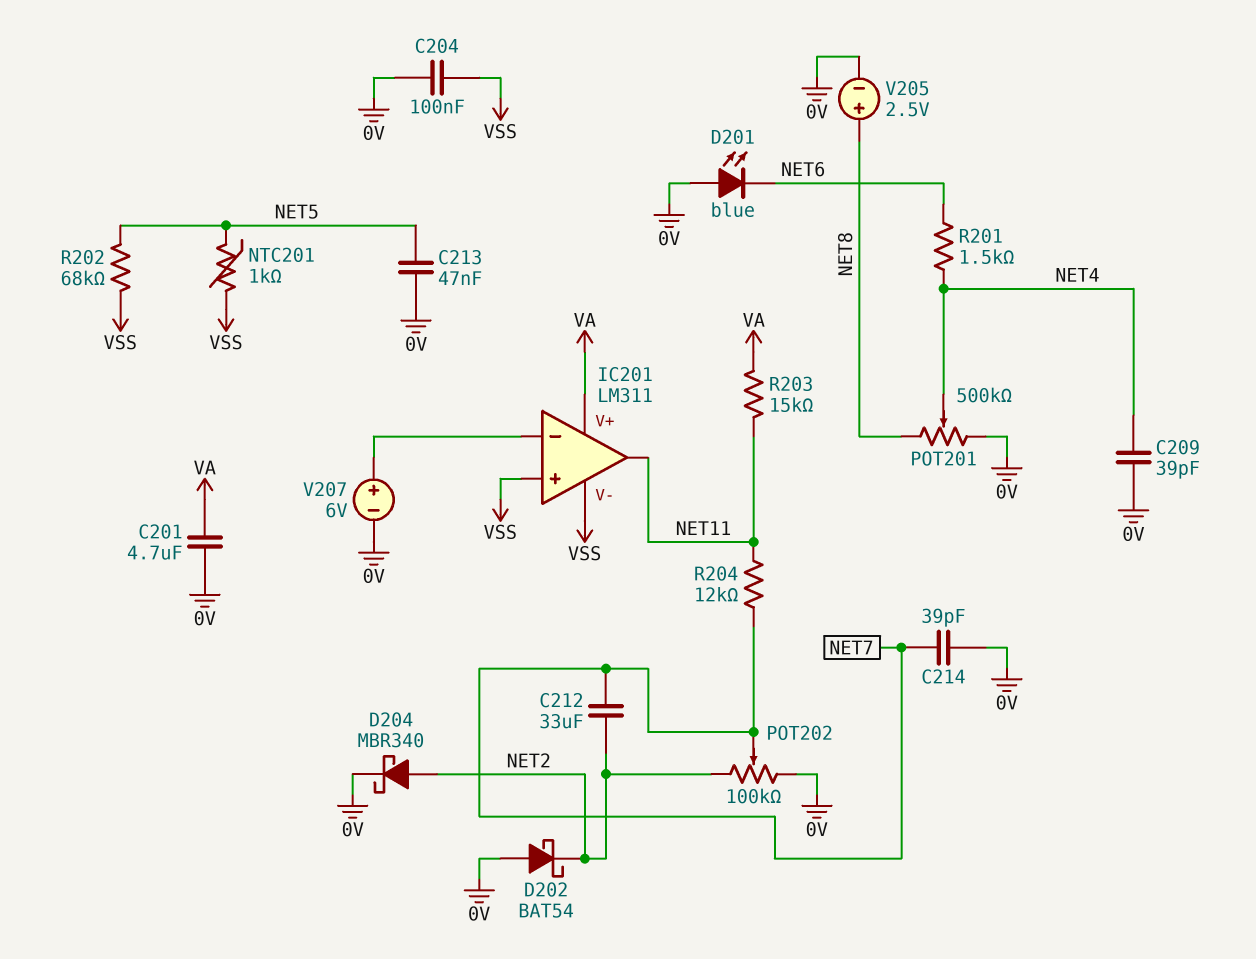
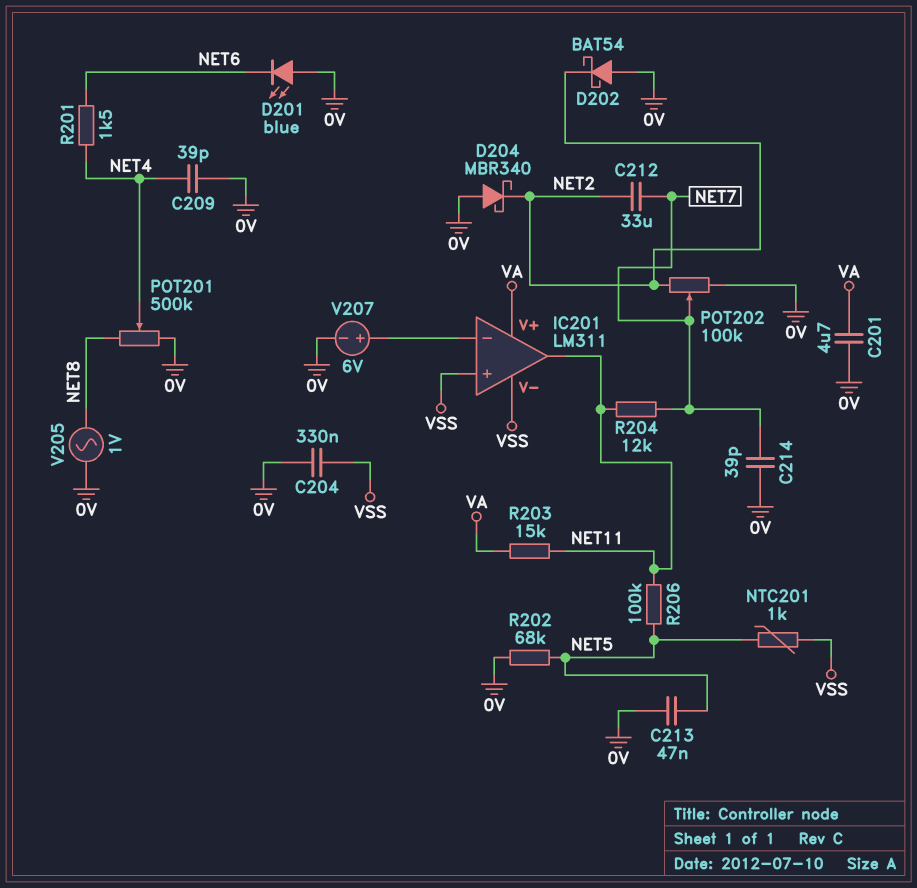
C204: 100nF (0V, VSS) -> 330nF (0V, VSS)
D204: schottky MBR340 (A NET2, K 0V) -> schottky MBR340 (A 0V, K NET2)
R202: 68k (NET5, VSS) -> 68k (0V, NET5)
R206: none -> 100k (NET5, NET11)
V205: 2.5V (plus NET8, minus 0V) -> AC 1V (0V, NET8)

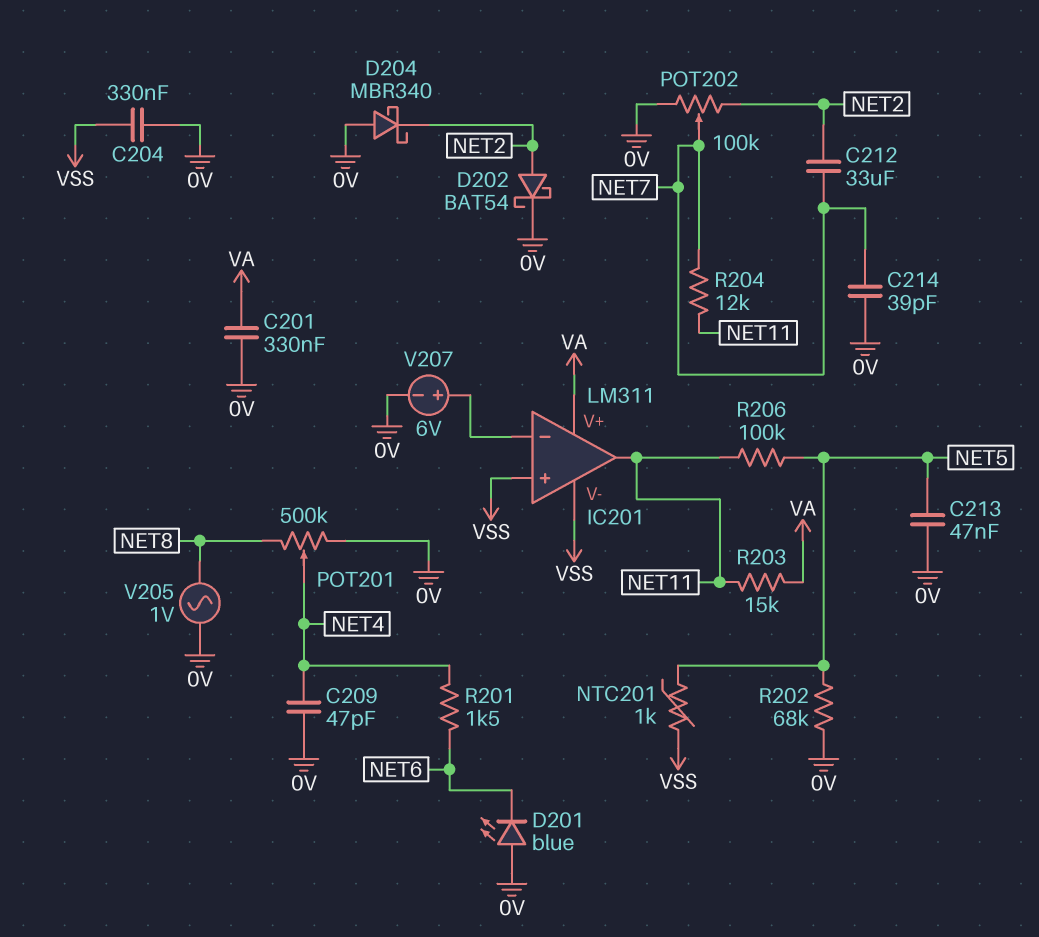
C201: 4.7uF (0V, VA) -> 330nF (0V, VA)
C209: 39pF (0V, NET4) -> 47pF (0V, NET4)
D202: schottky BAT54 (A 0V, K NET2) -> schottky BAT54 (A NET2, K 0V)

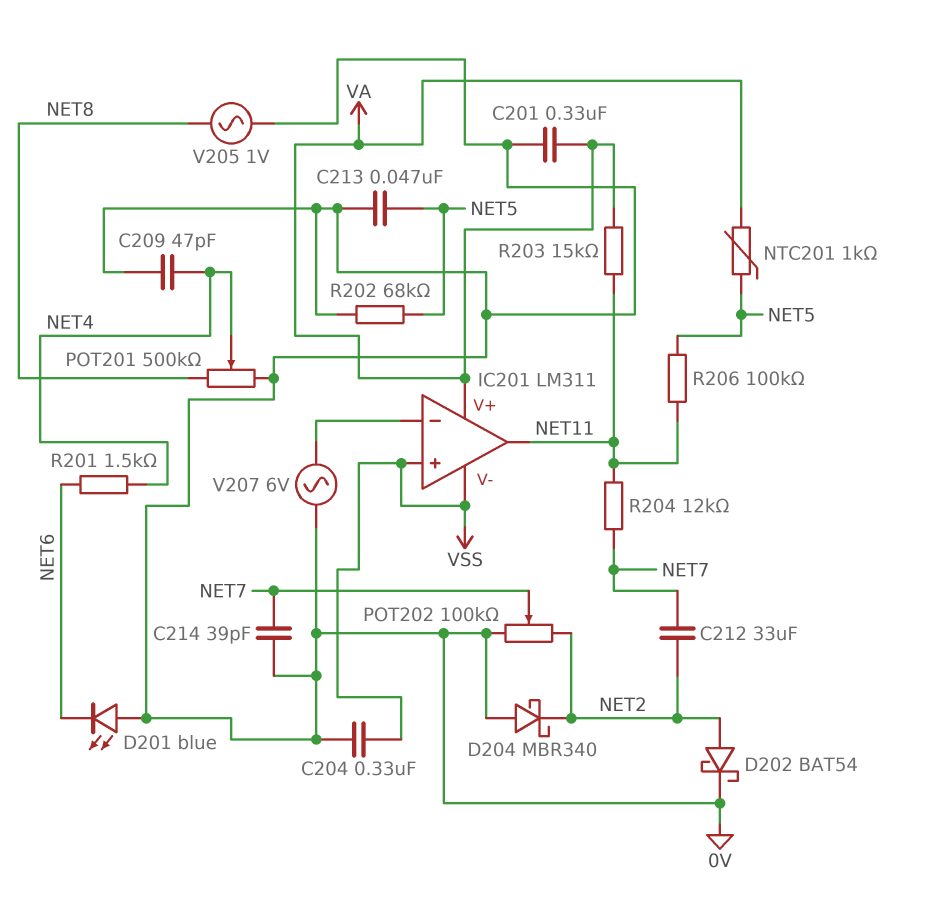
NTC201: 1k (NET5, VSS) -> 1k (NET5, VA)
V207: 6V (plus IC201/in-, minus 0V) -> AC 6V (0V, IC201/in-)

